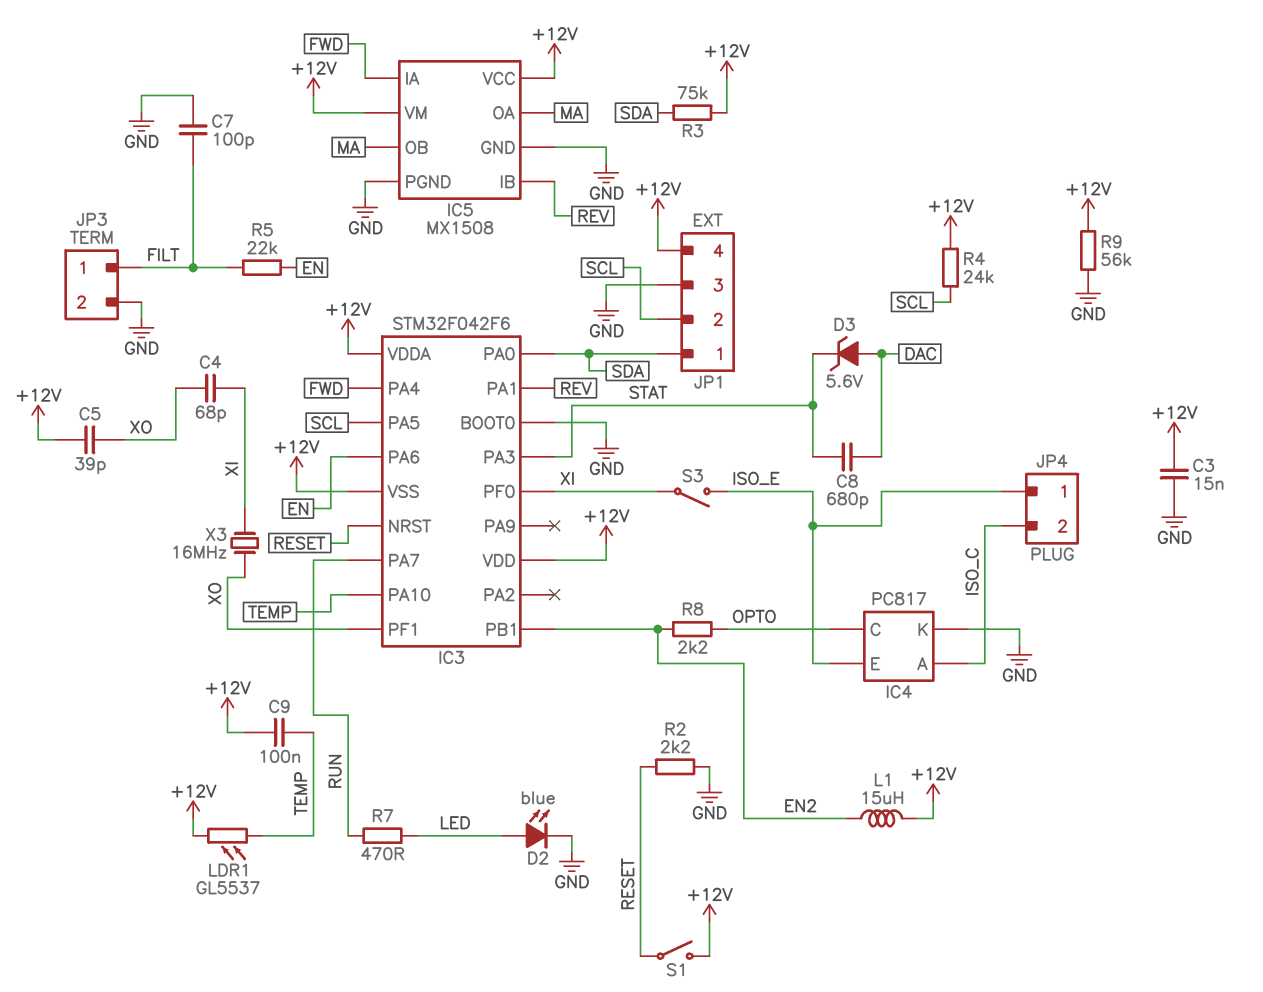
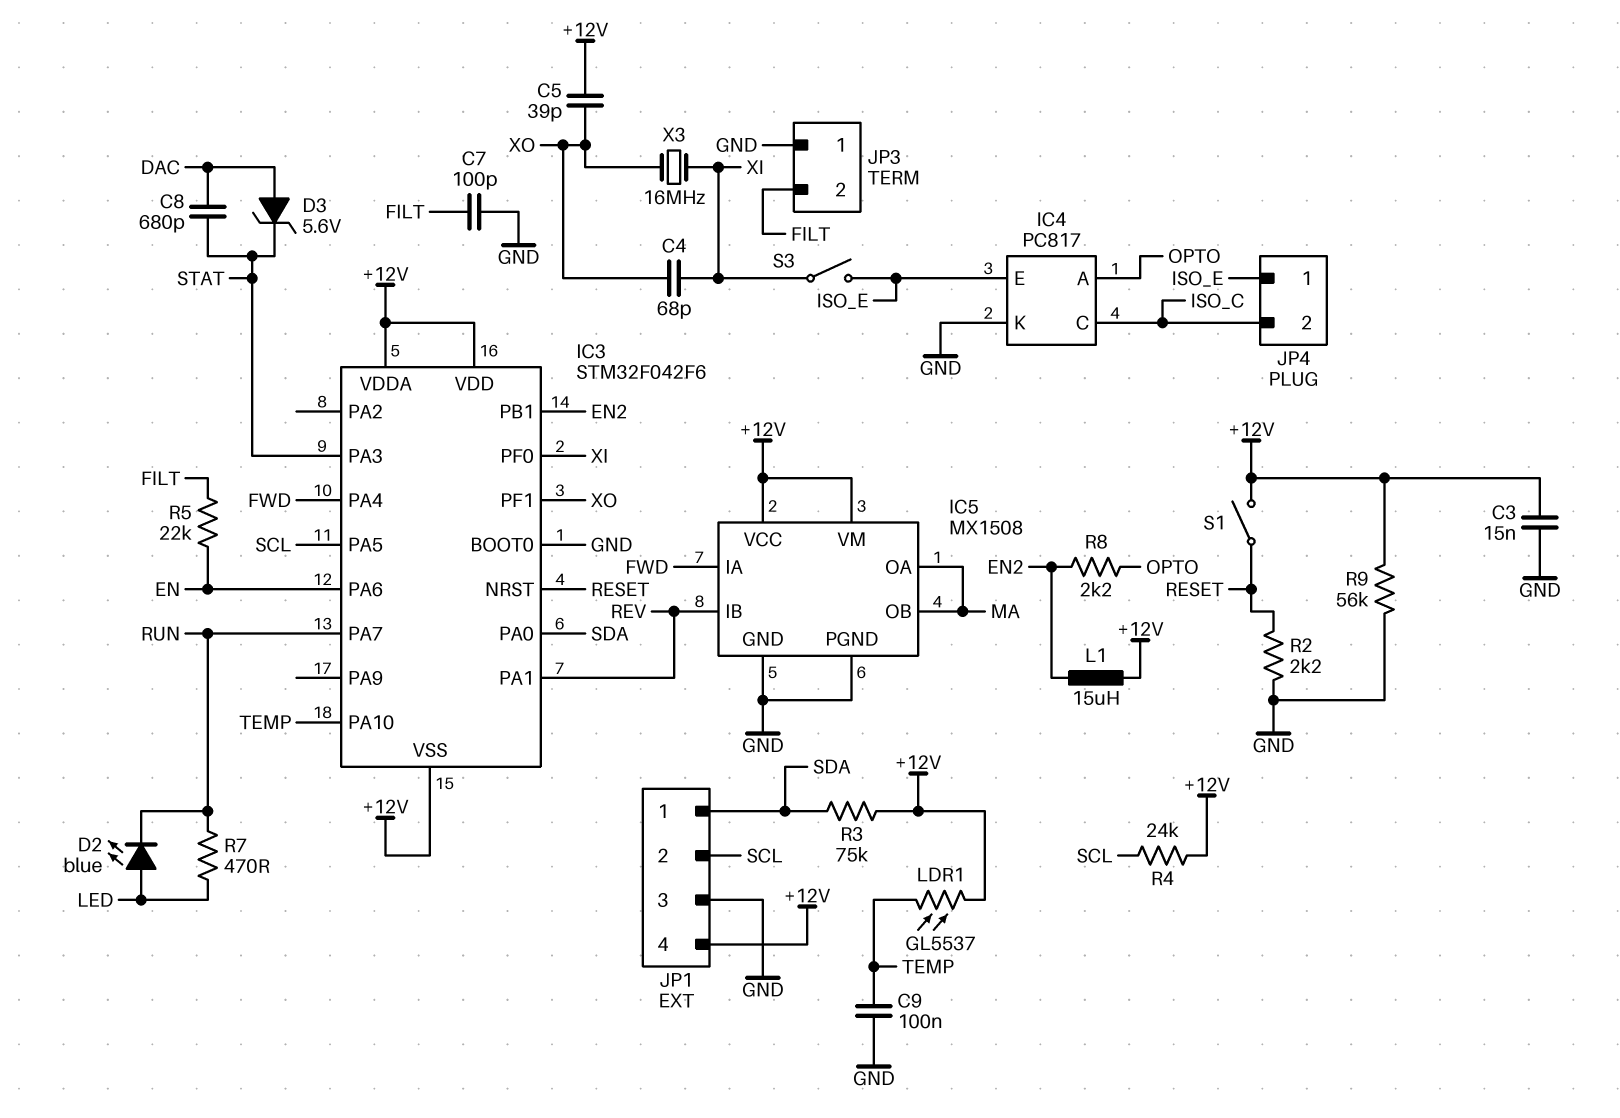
C9: 100nF (+12V, TEMP) -> 100nF (GND, TEMP)
D2: LED blue (A LED, K GND) -> LED blue (A LED, K RUN)
IC4 pin A: ISO_C -> OPTO
IC4 pin C: OPTO -> ISO_C
JP3 pin 1: FILT -> GND
JP3 pin 2: GND -> FILT

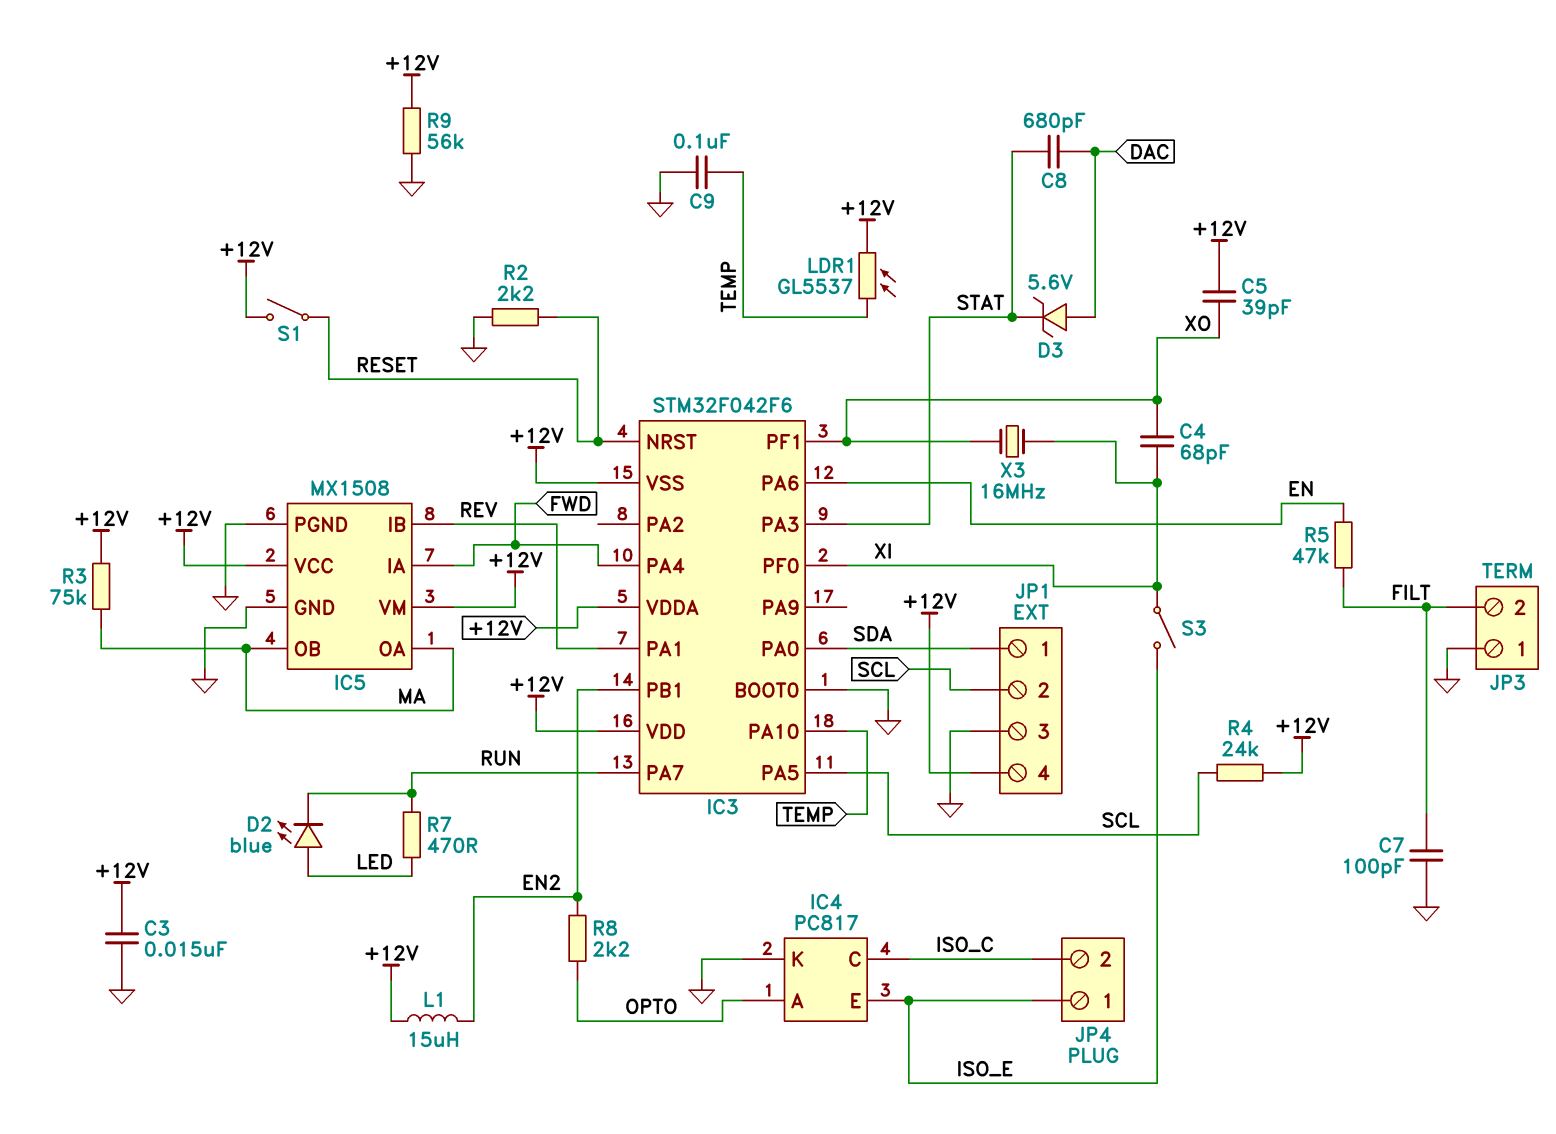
R3: 75k (+12V, SDA) -> 75k (+12V, MA)
R5: 22k (EN, FILT) -> 47k (EN, FILT)

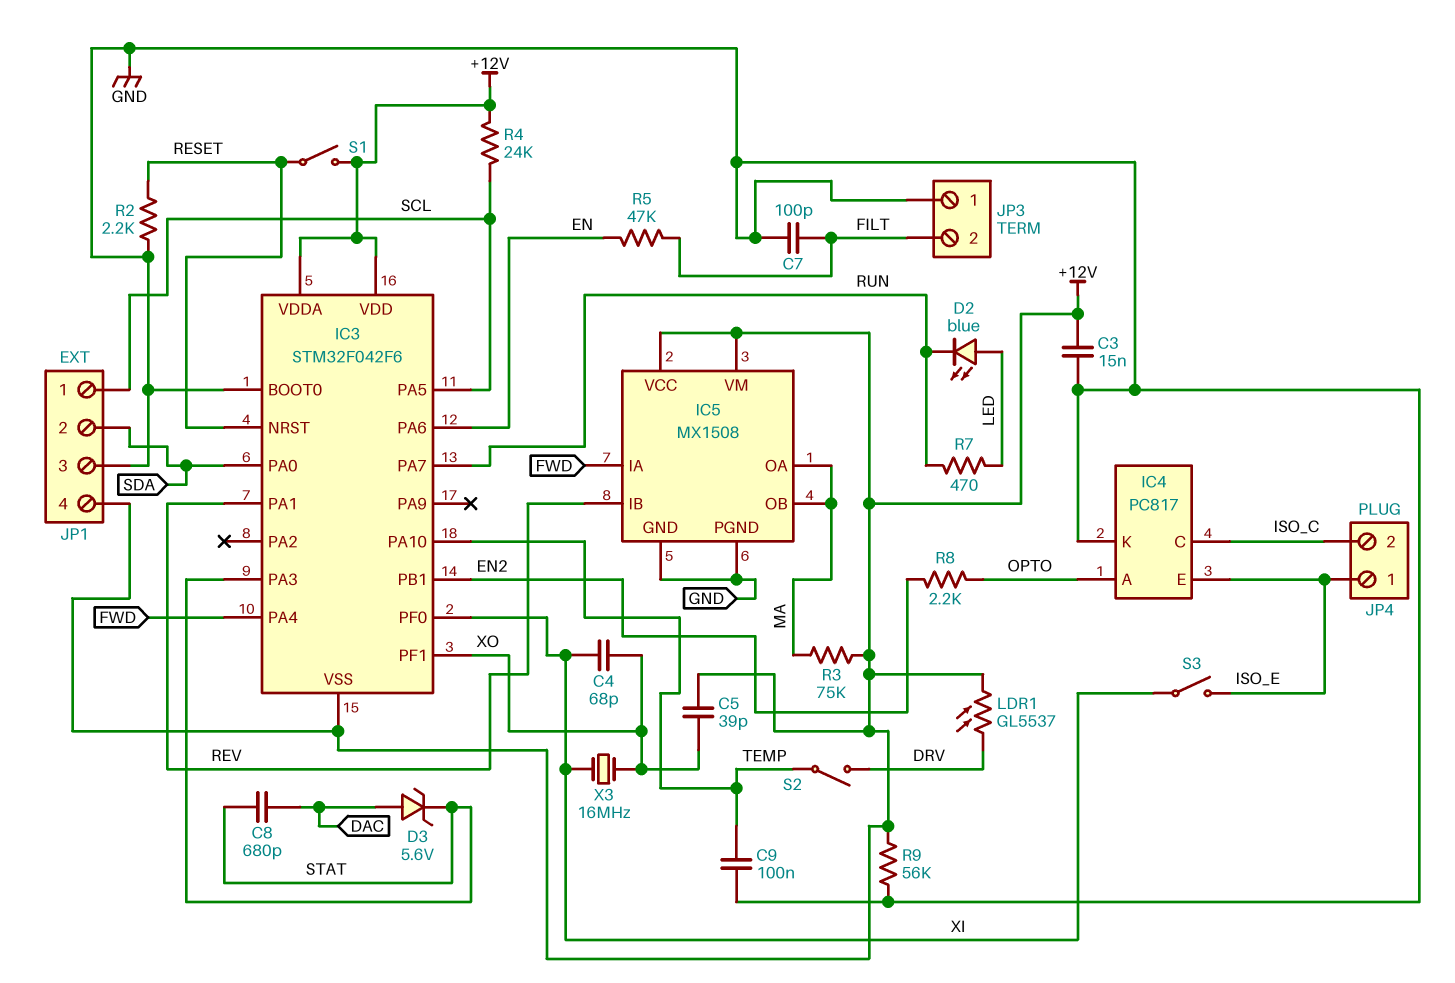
JP1 pin 1: SDA -> SCL
JP1 pin 2: SCL -> SDA
L1: 15uH (+12V, EN2) -> none
LDR1: GL5537 (+12V, TEMP) -> GL5537 (+12V, DRV)
S2: none -> switch (DRV, TEMP)

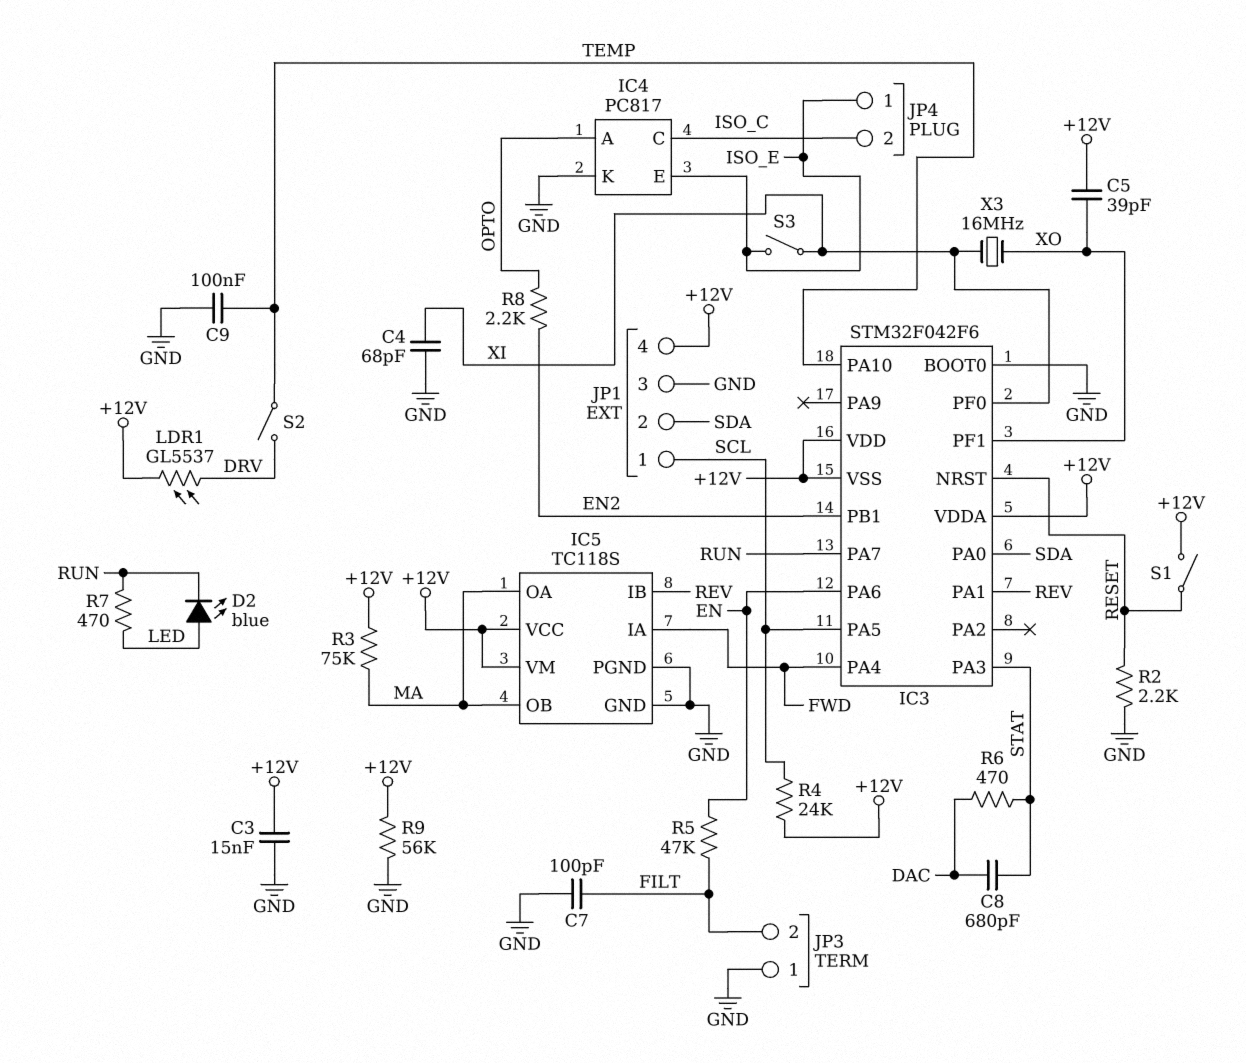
C4: 68pF (XI, XO) -> 68pF (GND, XI)
D3: zener 5.6V (A DAC, K STAT) -> none
IC5: MX1508 -> TC118S
R6: none -> 470 (DAC, STAT)

